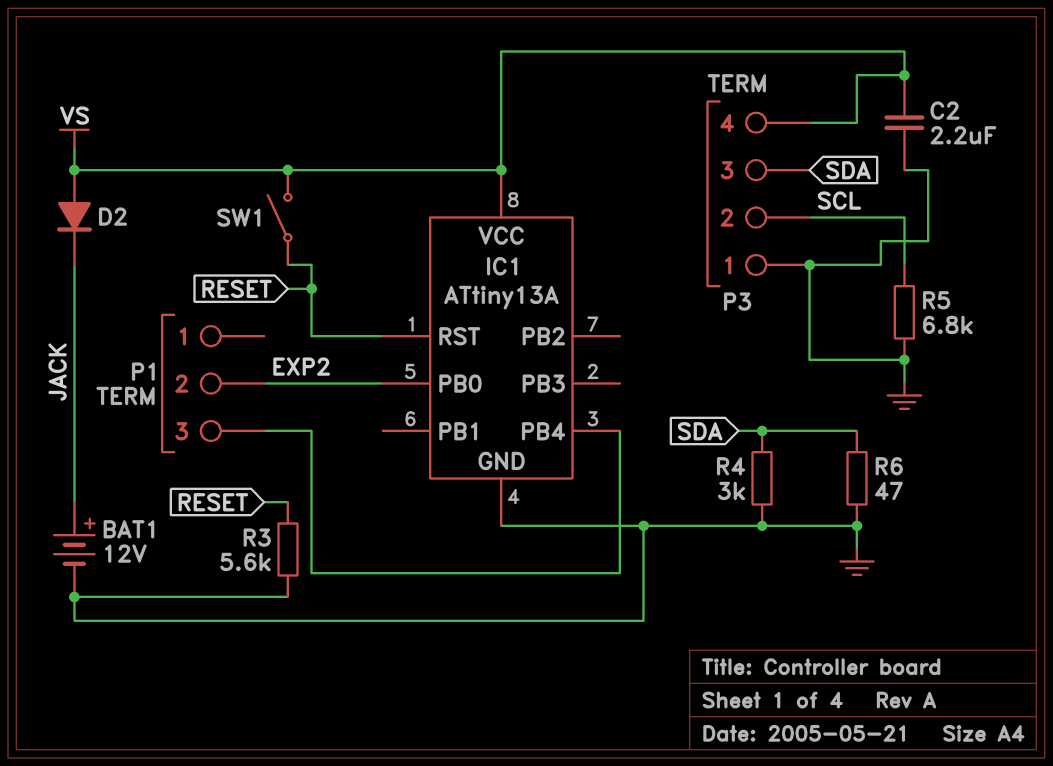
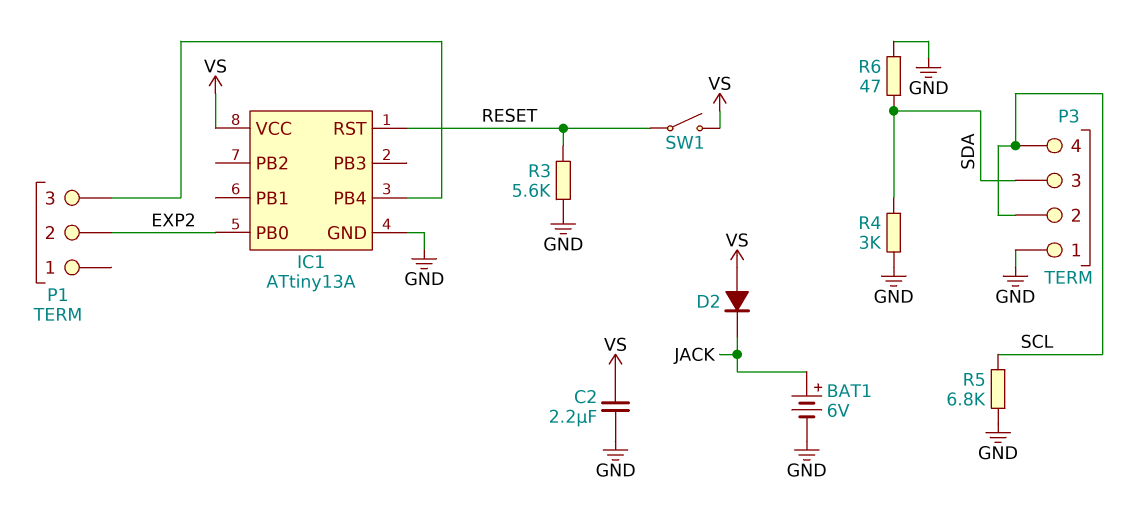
BAT1: 12V (plus JACK, minus GND) -> 6V (plus JACK, minus GND)
P3 pin 4: VS -> SCL

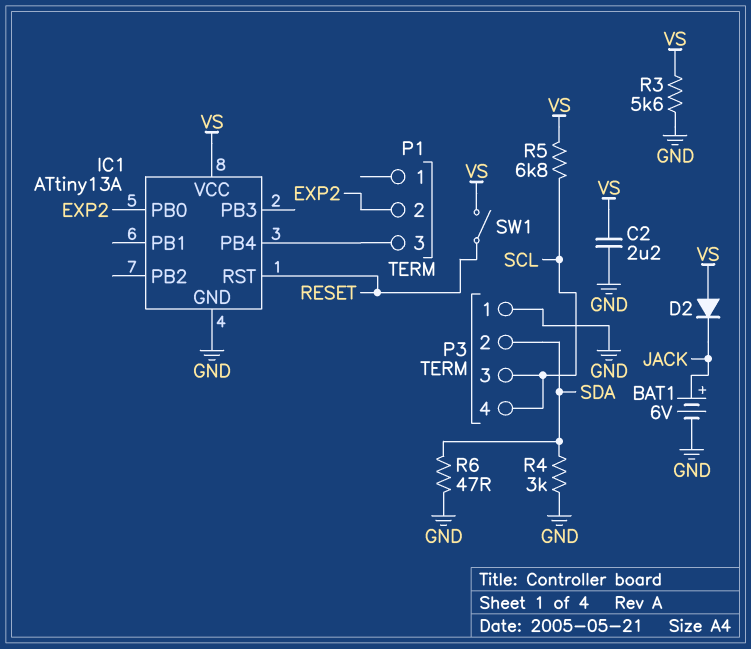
P3 pin 2: SCL -> SDA
P3 pin 3: SDA -> SCL
R3: 5.6k (GND, RESET) -> 5.6k (GND, VS)
R5: 6.8k (GND, SCL) -> 6.8k (SCL, VS)

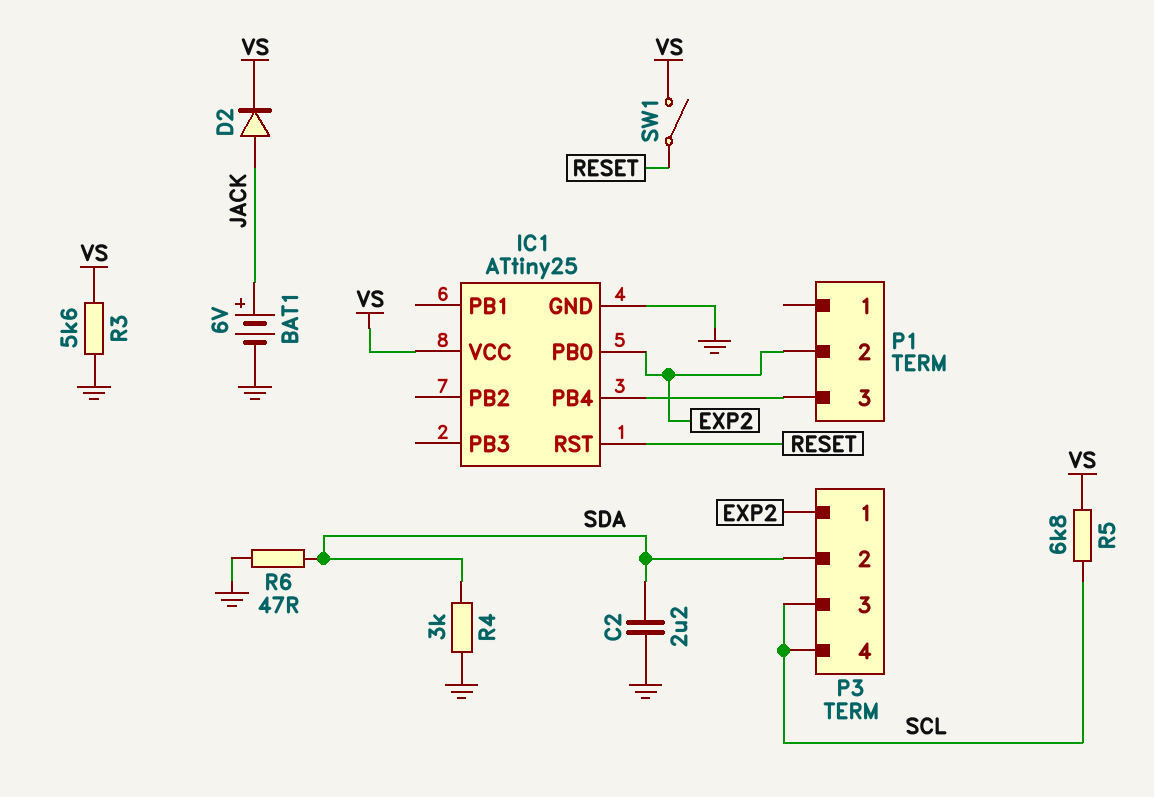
C2: 2.2uF (GND, VS) -> 2.2uF (GND, SDA)
D2: diode (A VS, K JACK) -> diode (A JACK, K VS)
IC1: ATtiny13A -> ATtiny25
P3 pin 1: GND -> EXP2

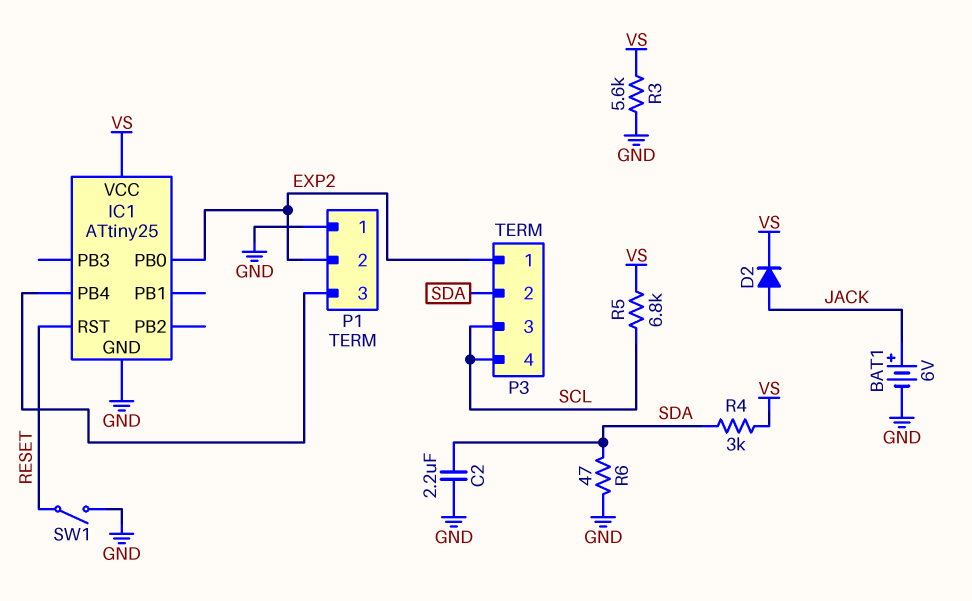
P1 pin 1: none -> GND
R4: 3k (GND, SDA) -> 3k (SDA, VS)
SW1: switch (RESET, VS) -> switch (GND, RESET)

